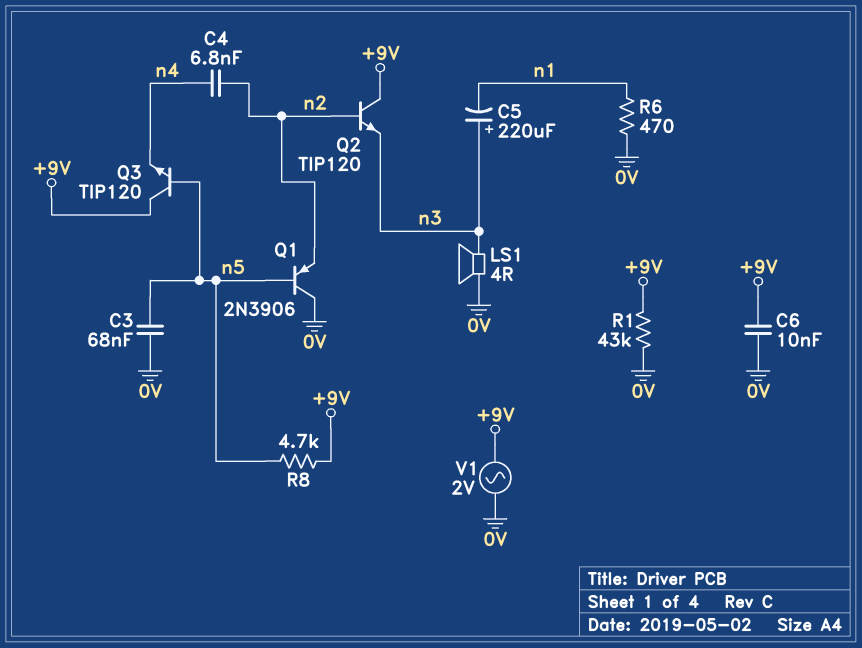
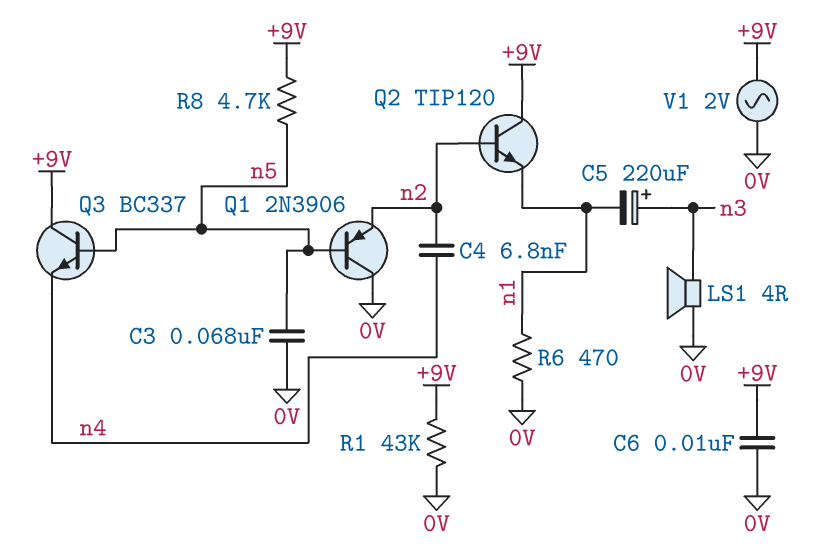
Q2: NPN TIP120 (B n2, C +9V, E n3) -> NPN TIP120 (B n2, C +9V, E n1)
Q3: NPN TIP120 (B n5, C +9V, E n4) -> NPN BC337 (B n5, C +9V, E n4)

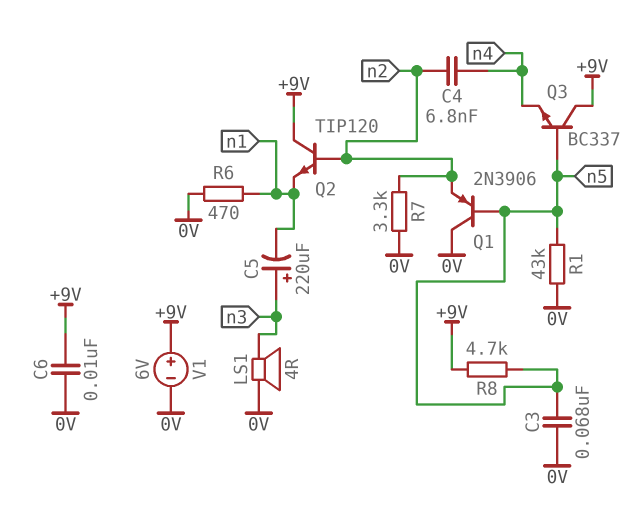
R1: 43k (+9V, 0V) -> 43k (0V, n5)
R7: none -> 3.3k (0V, n2)
V1: AC 2V (+9V, 0V) -> 6V (plus +9V, minus 0V)

